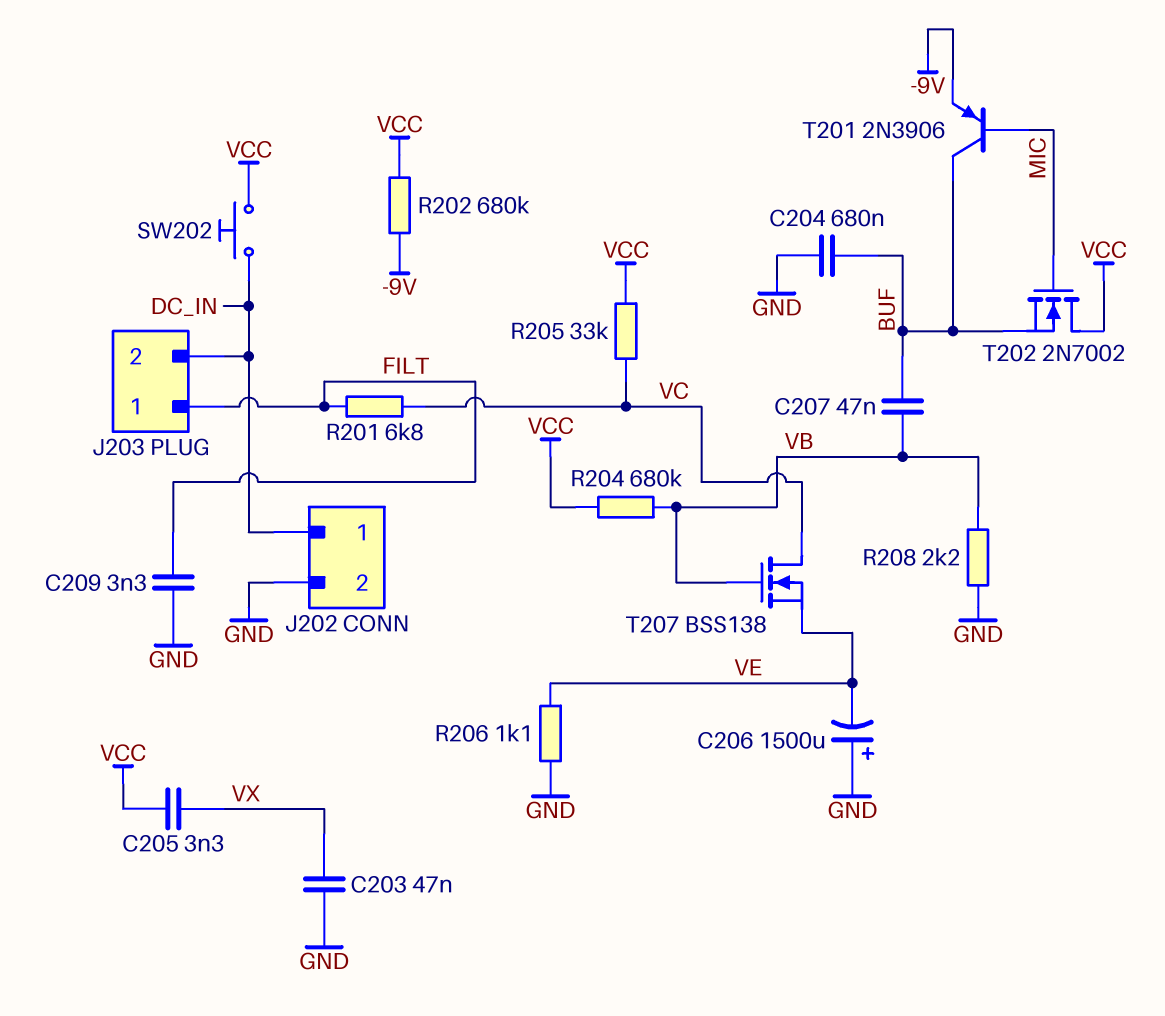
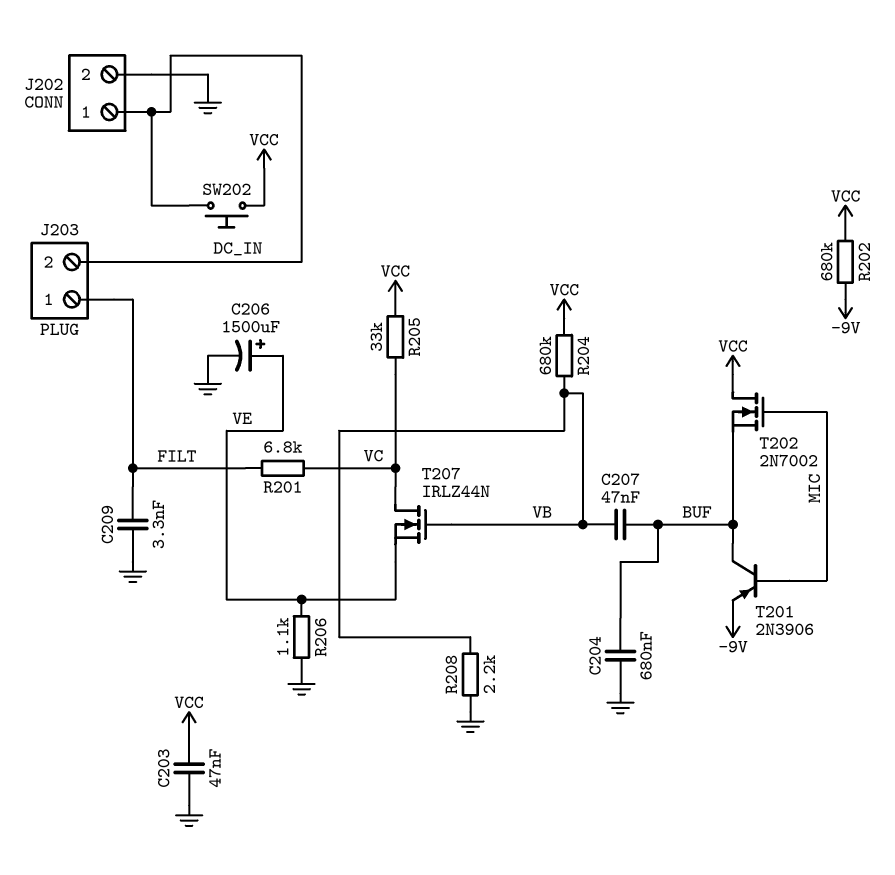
C203: 47nF (GND, VX) -> 47nF (GND, VCC)
C205: 3.3nF (VCC, VX) -> none
C206: 1500uF (plus GND, minus VE) -> 1500uF (plus VE, minus GND)
T207: NMOS BSS138 (G VB, D VC, S VE) -> NMOS IRLZ44N (G VB, D VC, S VE)

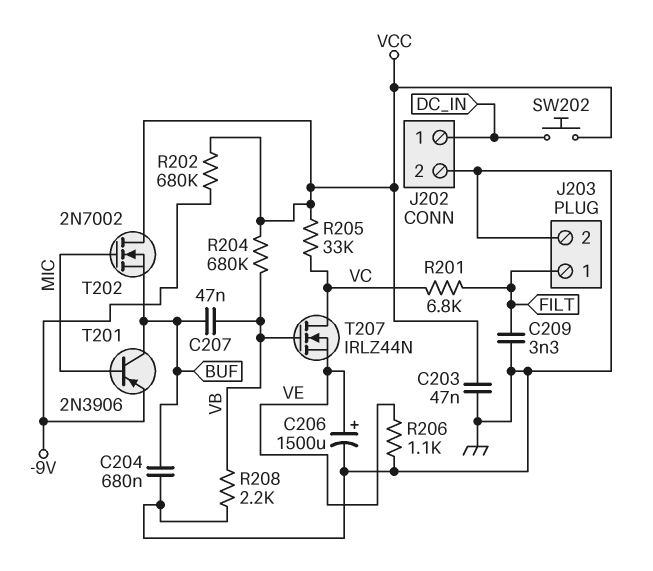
J203 pin 2: DC_IN -> GND

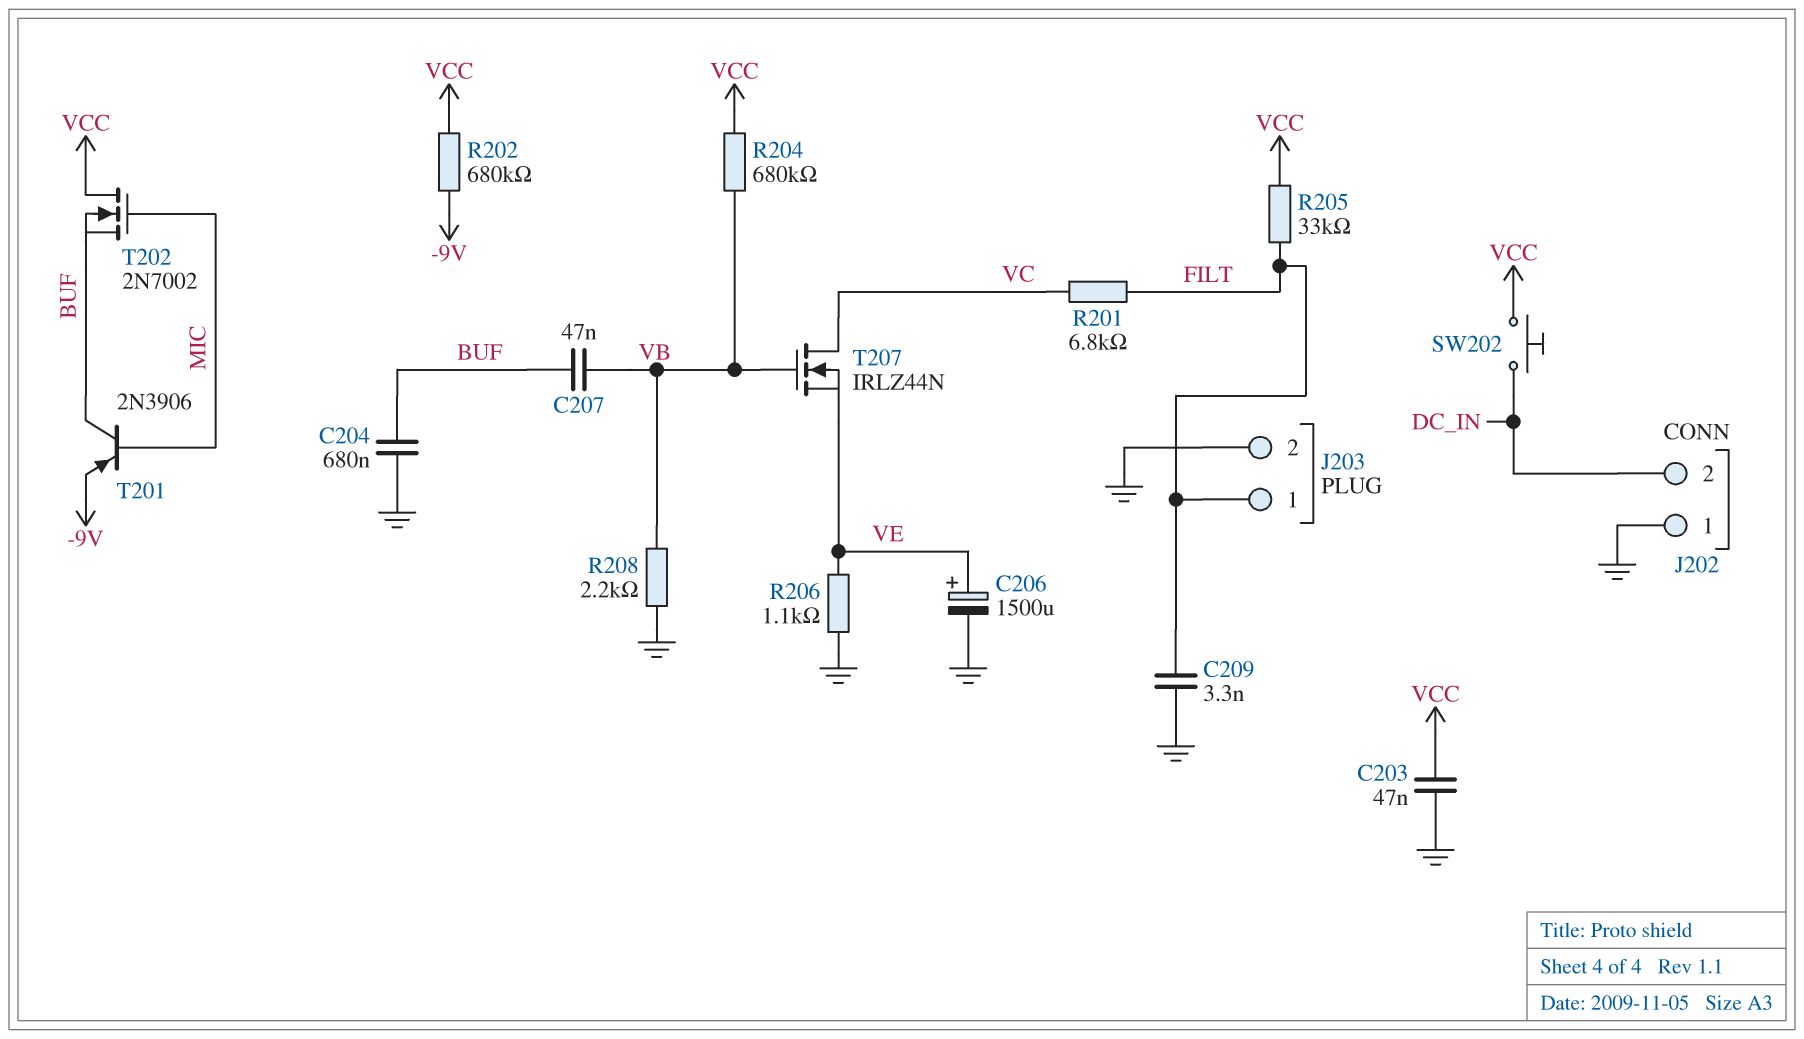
J202 pin 1: DC_IN -> GND
J202 pin 2: GND -> DC_IN
R205: 33k (VC, VCC) -> 33k (FILT, VCC)

